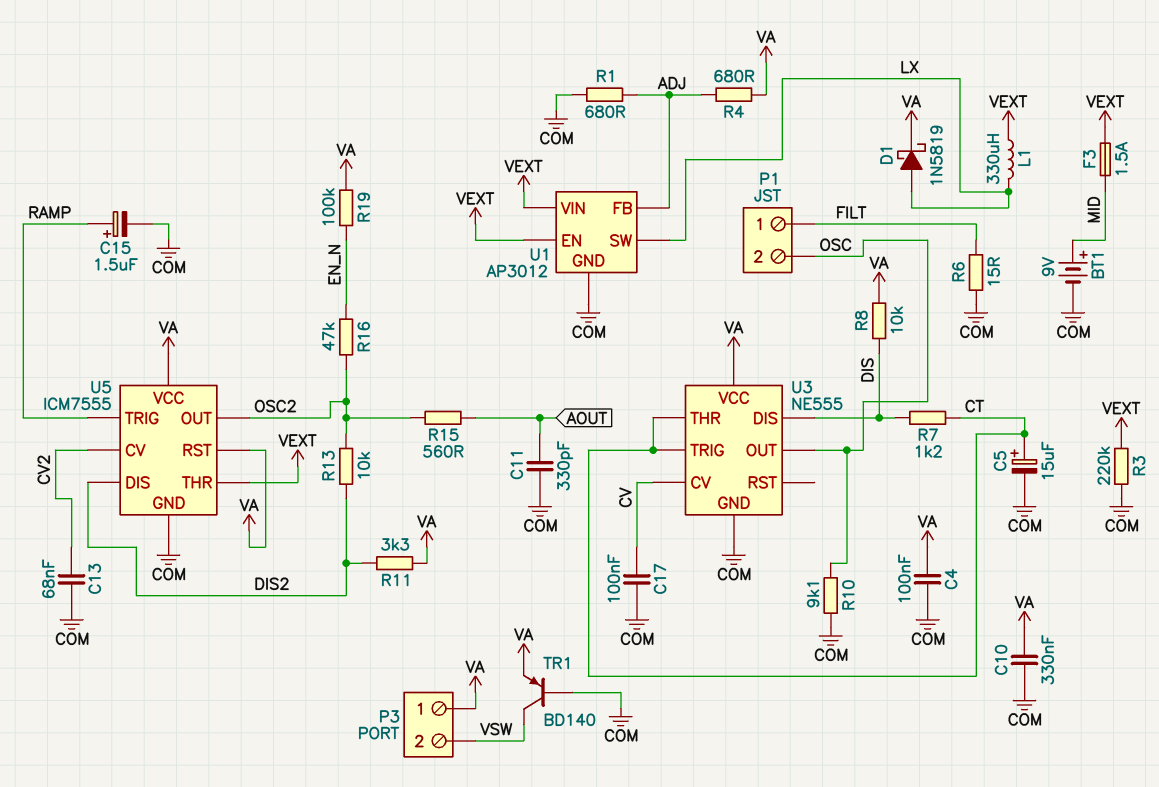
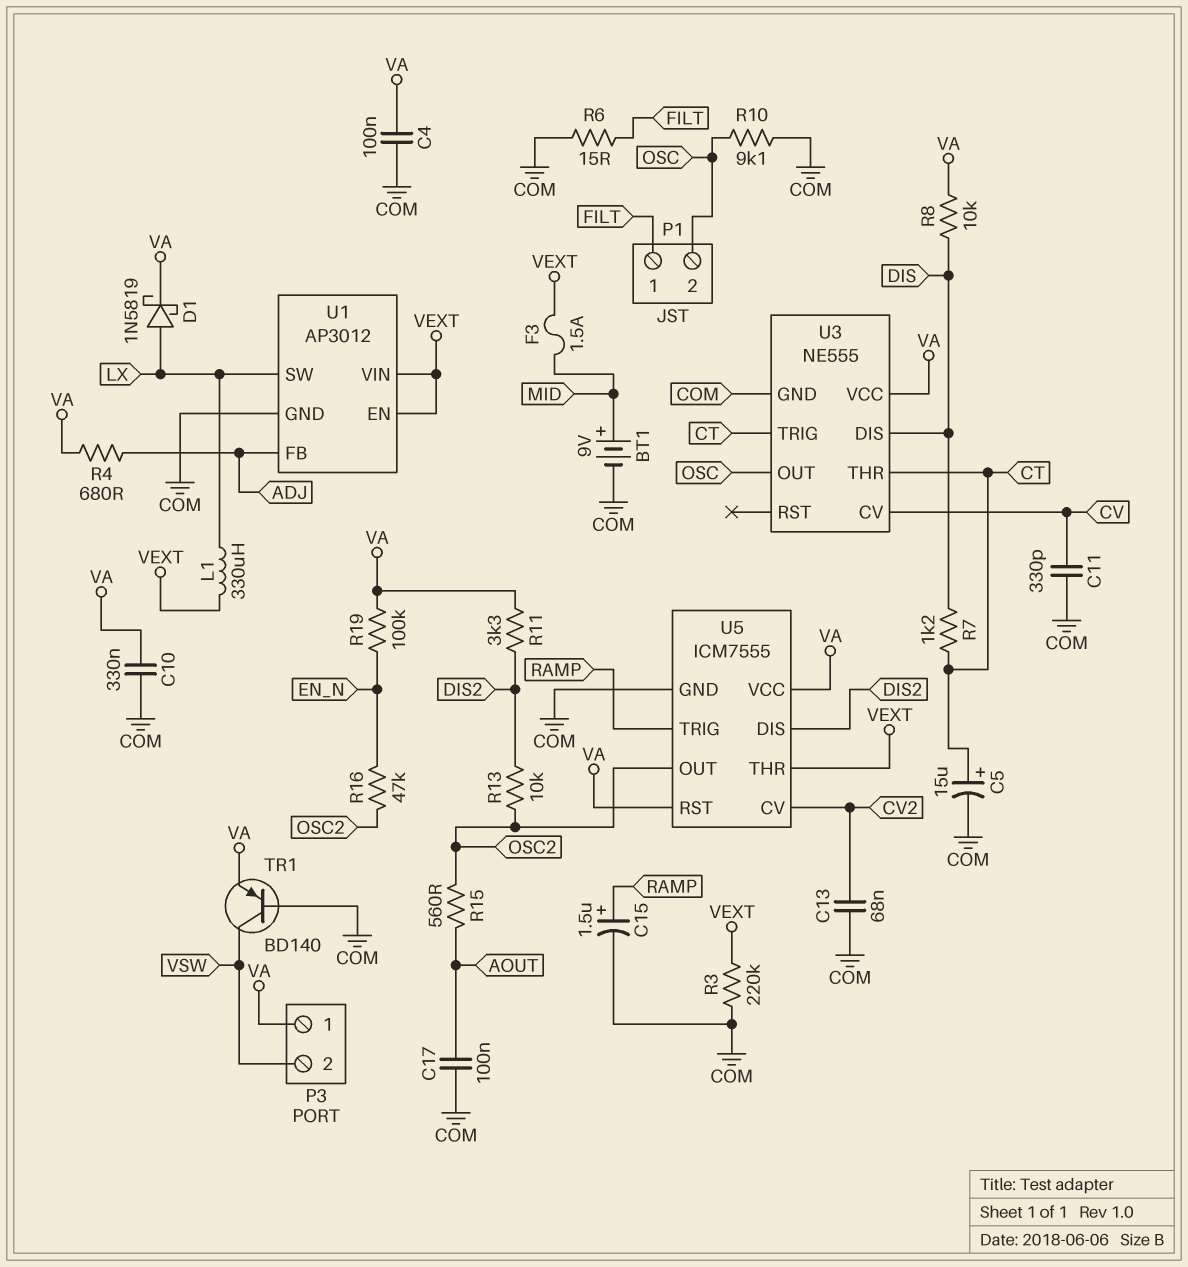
C11: 330pF (AOUT, COM) -> 330pF (COM, CV)
C17: 100nF (COM, CV) -> 100nF (AOUT, COM)
R1: 680 (ADJ, COM) -> none

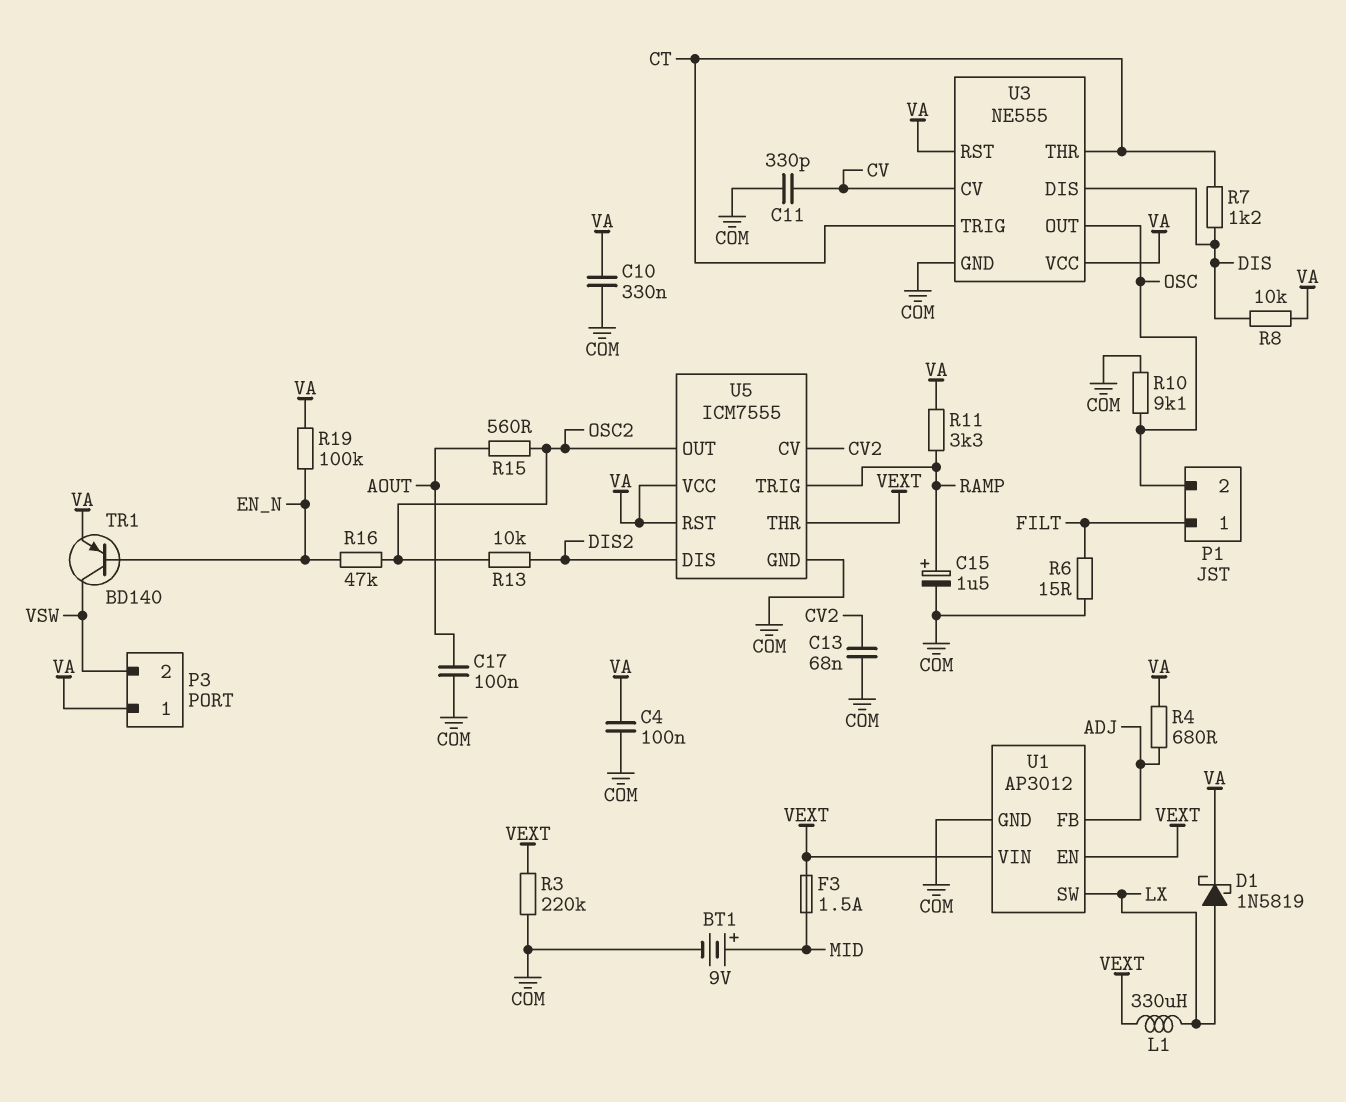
C5: 15uF (plus CT, minus COM) -> none
R11: 3.3k (DIS2, VA) -> 3.3k (RAMP, VA)
TR1: PNP BD140 (B COM, C VSW, E VA) -> PNP BD140 (B EN_N, C VSW, E VA)
U3 pin RST: none -> VA

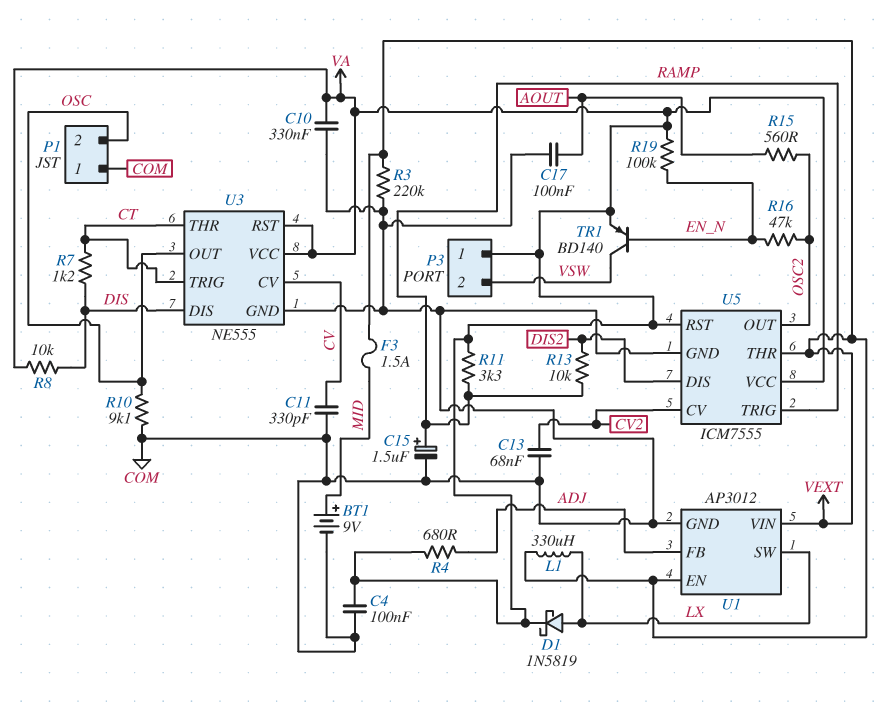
P1 pin 1: FILT -> COM
R6: 15 (COM, FILT) -> none
R13: 10k (DIS2, OSC2) -> 10k (DIS2, RAMP)

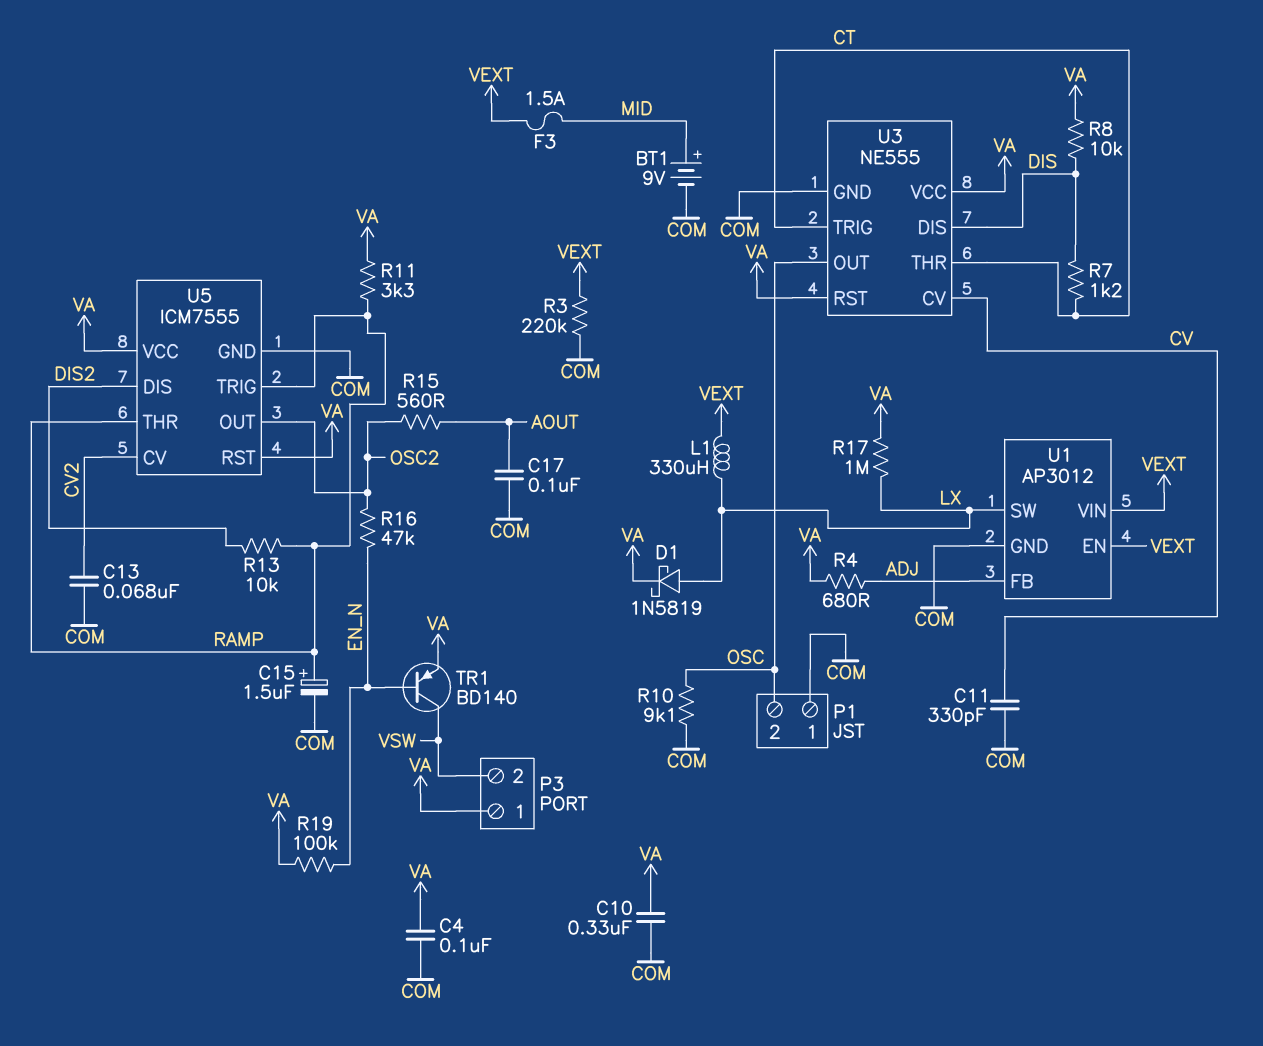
R17: none -> 1M (LX, VA)
U5 pin THR: VEXT -> RAMP

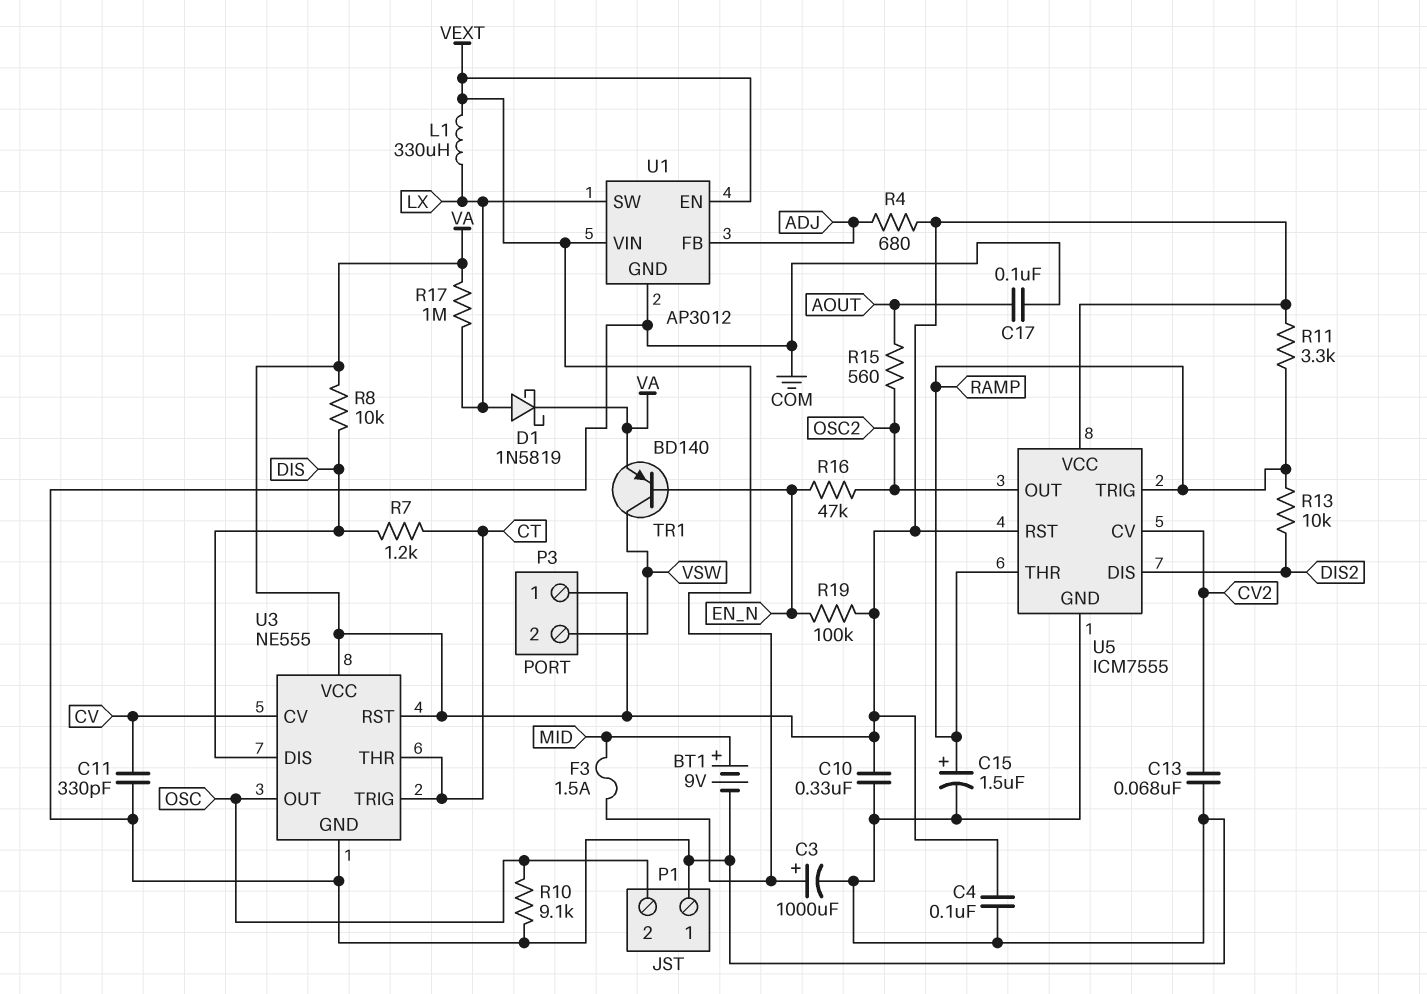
C3: none -> 1000uF (plus VEXT, minus COM)
R3: 220k (COM, VEXT) -> none

